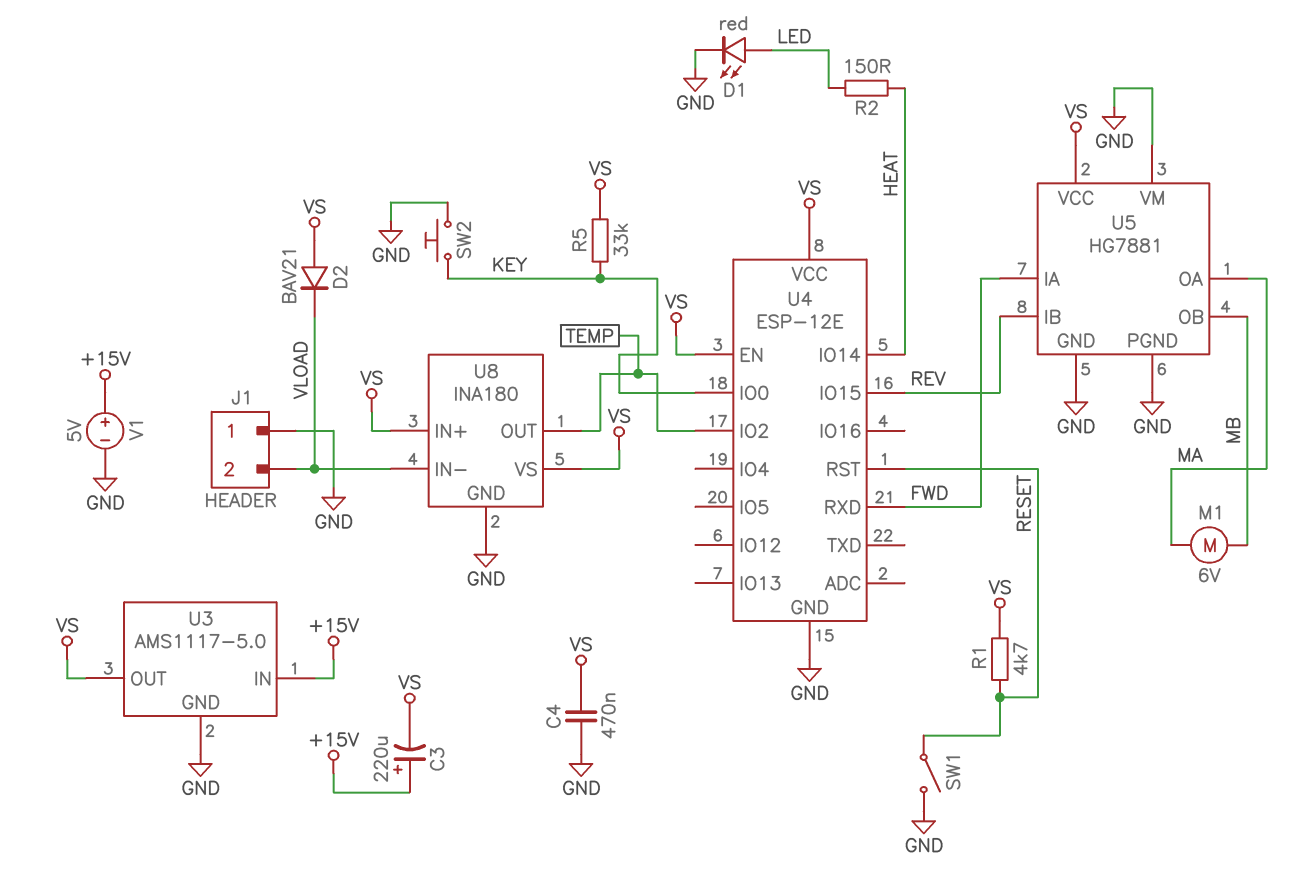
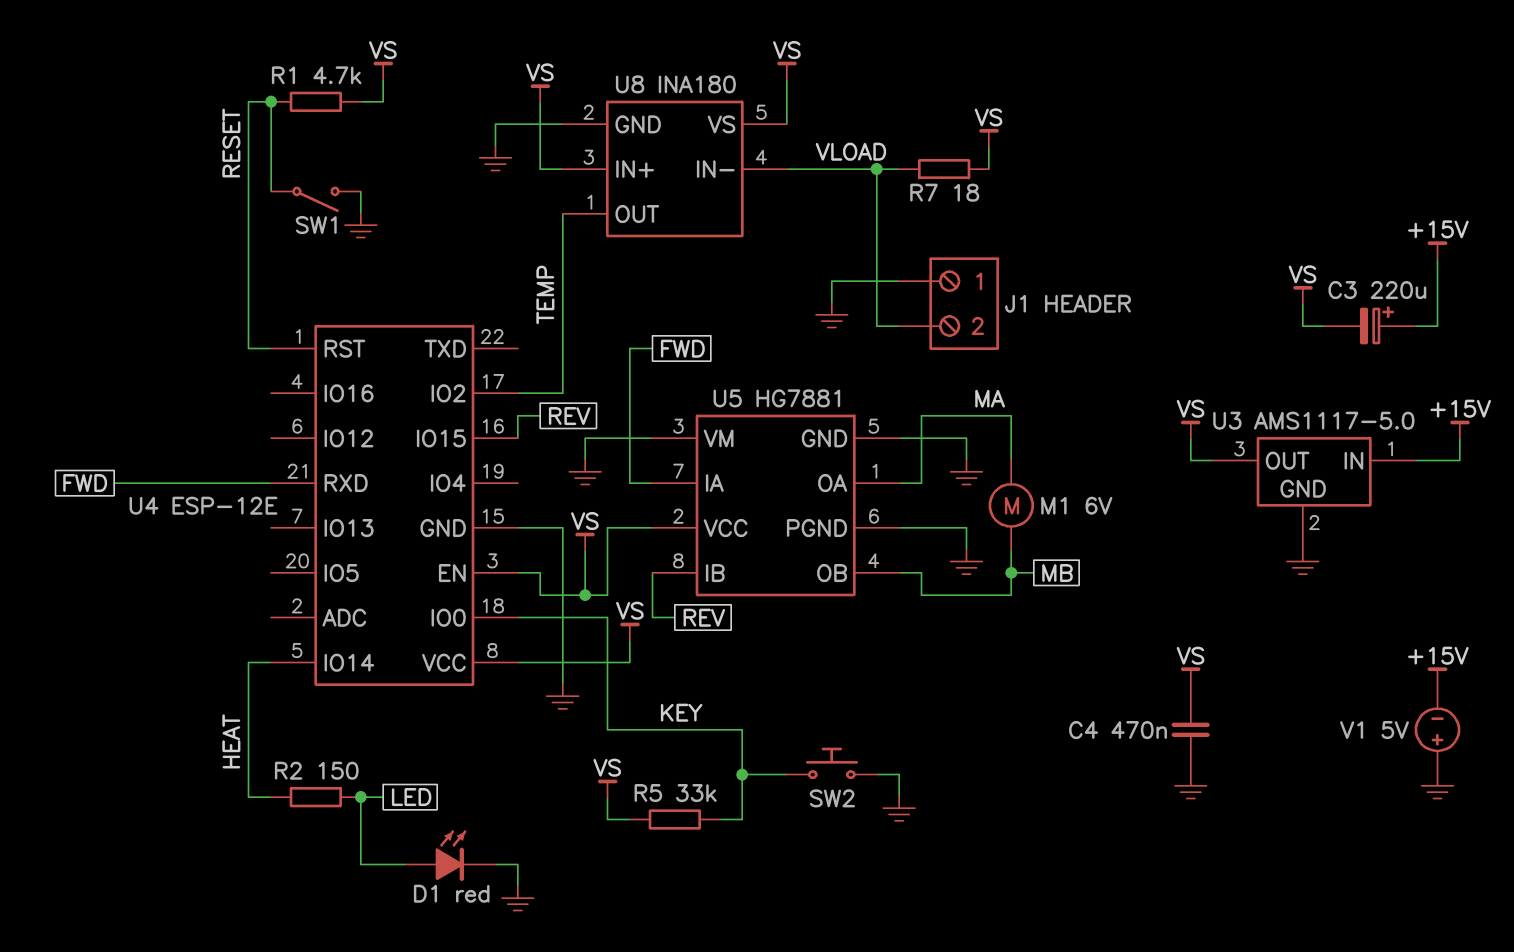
D2: diode BAV21 (A VS, K VLOAD) -> none
R7: none -> 18 (VLOAD, VS)
V1: 5V (plus +15V, minus GND) -> 5V (plus GND, minus +15V)

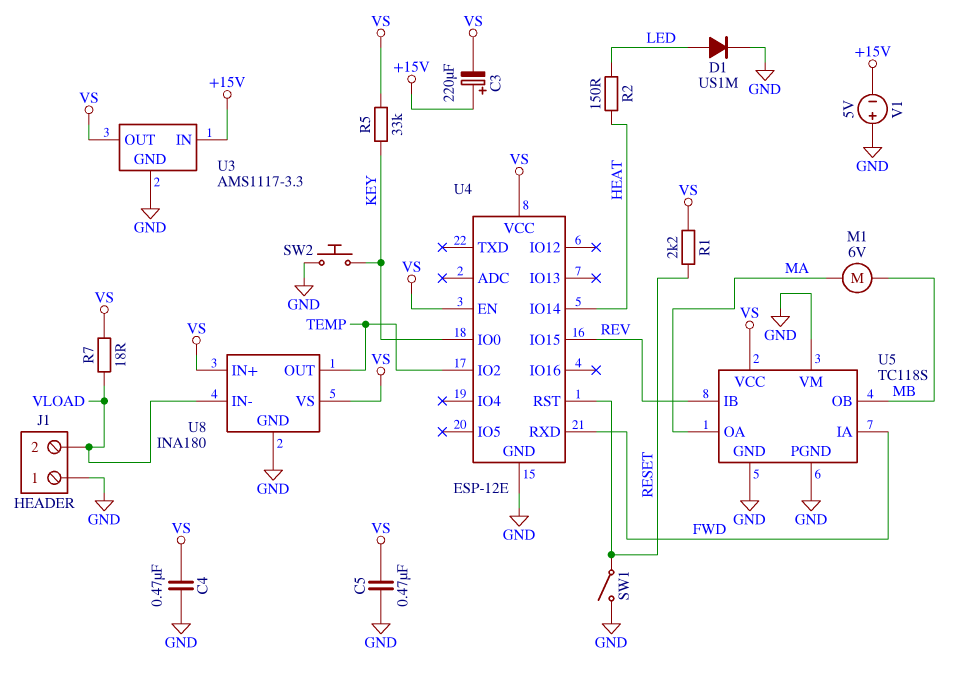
C5: none -> 470nF (GND, VS)
D1: LED red (A LED, K GND) -> diode US1M (A LED, K GND)
R1: 4.7k (RESET, VS) -> 2.2k (RESET, VS)
U3: AMS1117-5.0 -> AMS1117-3.3
U5: HG7881 -> TC118S

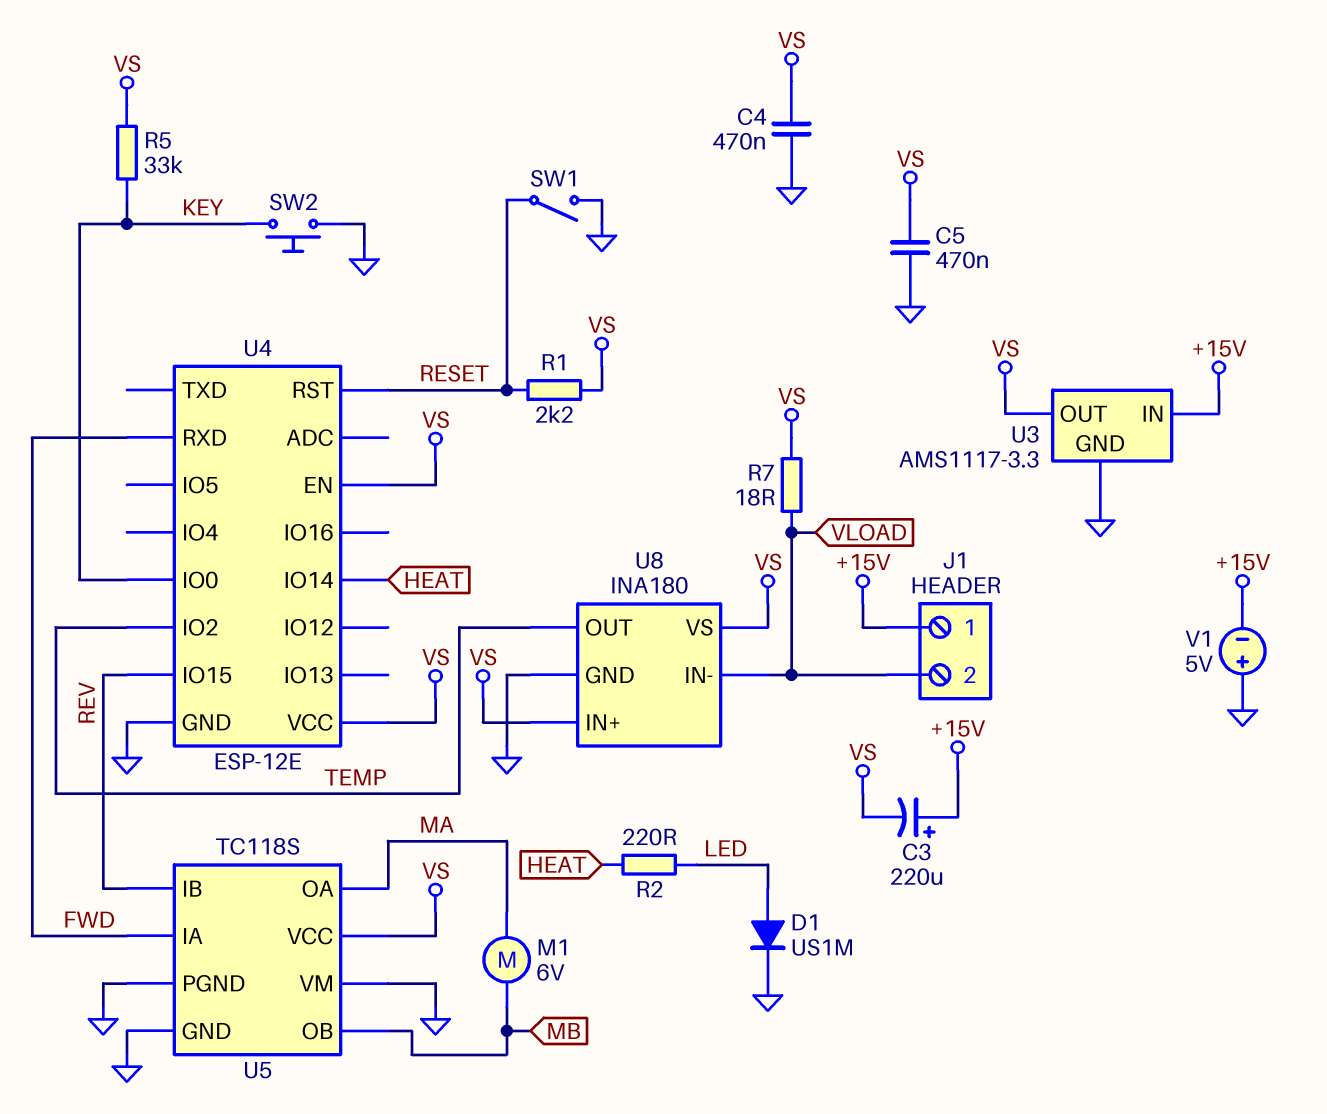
J1 pin 1: GND -> +15V
R2: 150 (HEAT, LED) -> 220 (HEAT, LED)

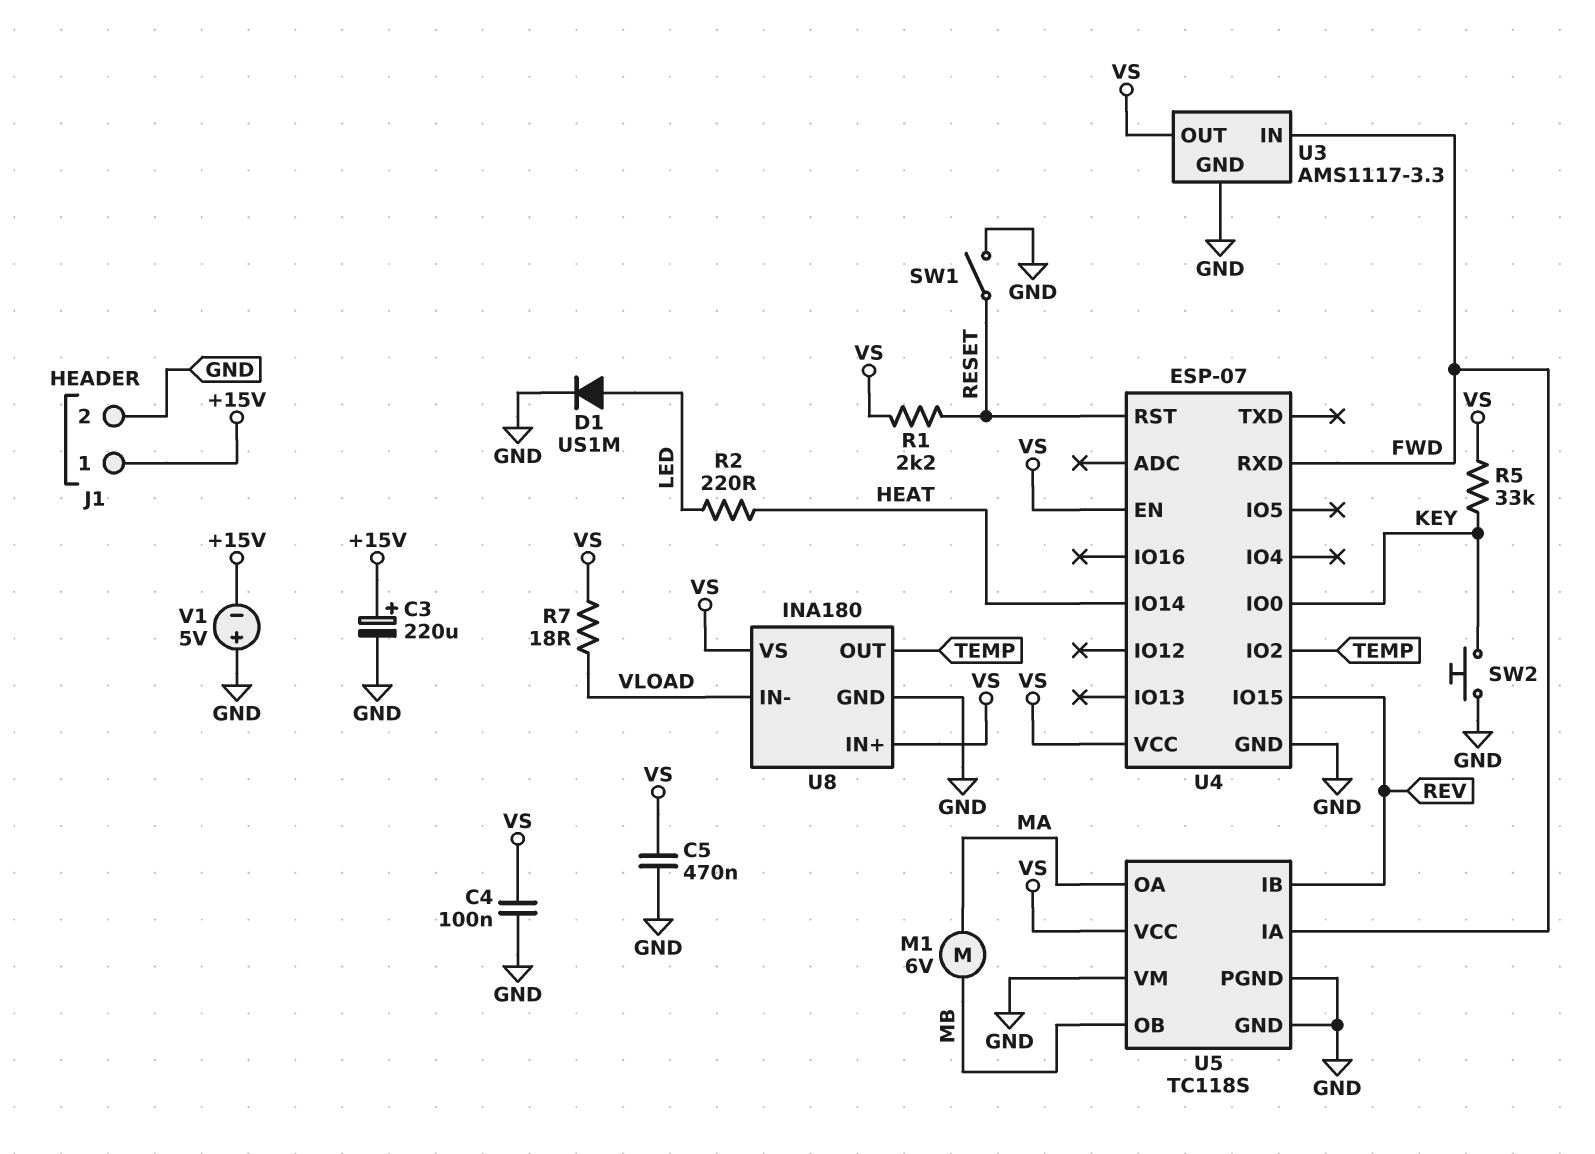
C3: 220uF (plus +15V, minus VS) -> 220uF (plus +15V, minus GND)
C4: 470nF (GND, VS) -> 100nF (GND, VS)
J1 pin 2: VLOAD -> GND
U3 pin IN: +15V -> FWD
U4: ESP-12E -> ESP-07

